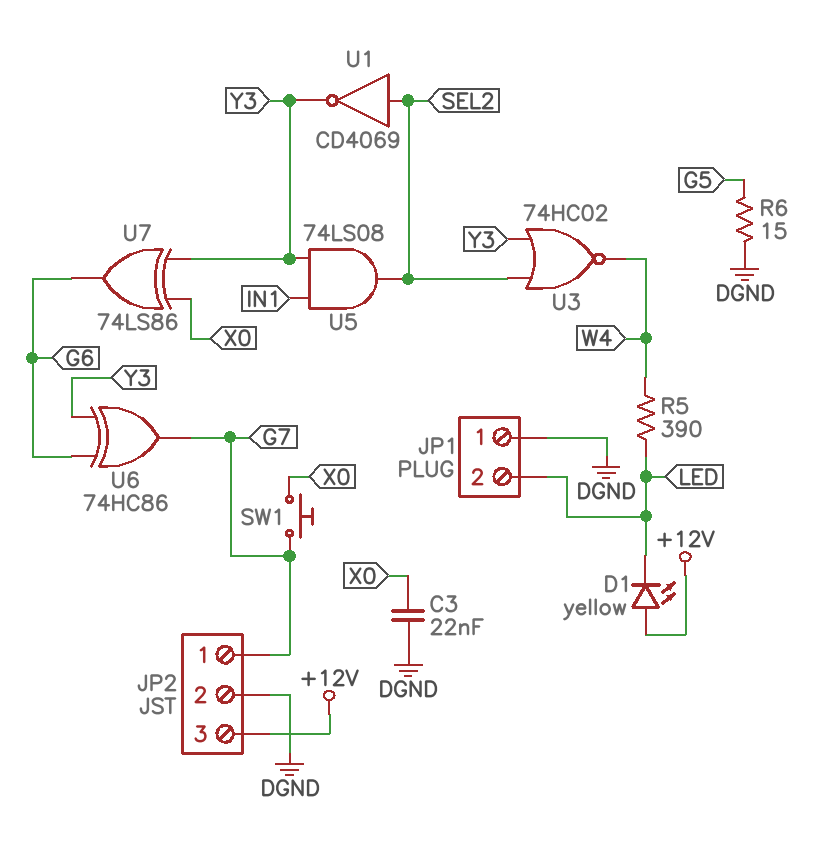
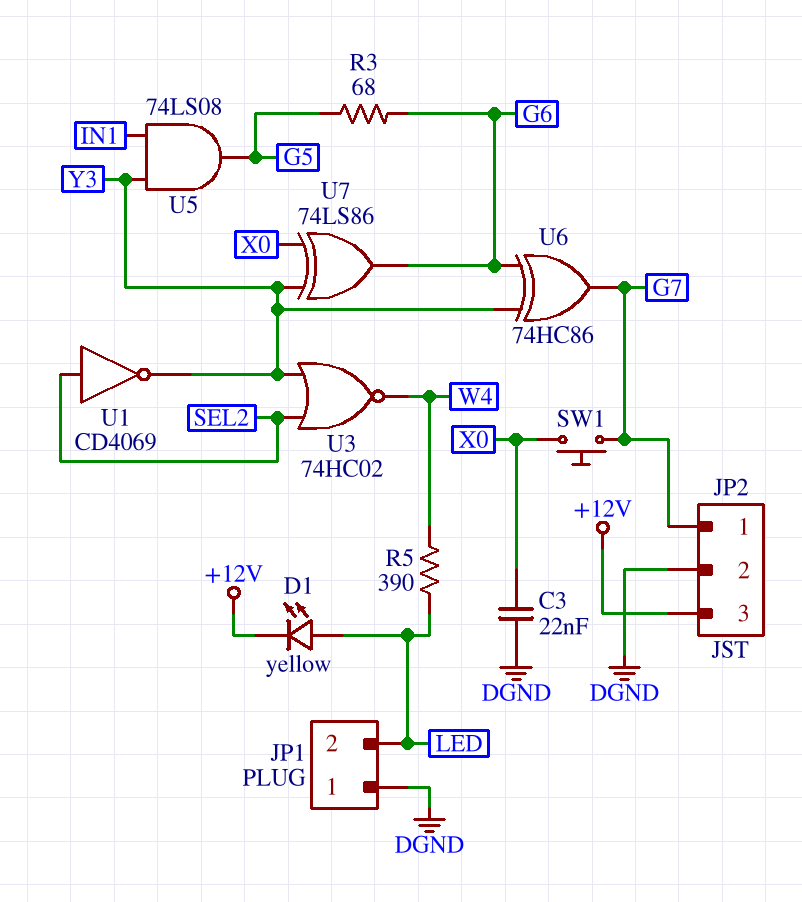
D1: LED yellow (A +12V, K LED) -> LED yellow (A LED, K +12V)
R3: none -> 68 (G5, G6)
R6: 15 (DGND, G5) -> none
U5: AND 74LS08 (in IN1, in Y3, out SEL2) -> AND 74LS08 (in IN1, in Y3, out G5)

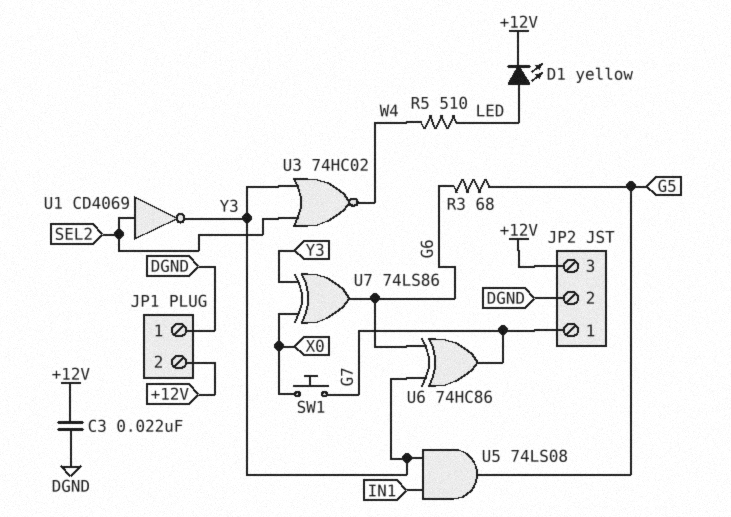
C3: 22nF (DGND, X0) -> 22nF (+12V, DGND)
JP1 pin 2: LED -> +12V
R5: 390 (LED, W4) -> 510 (LED, W4)

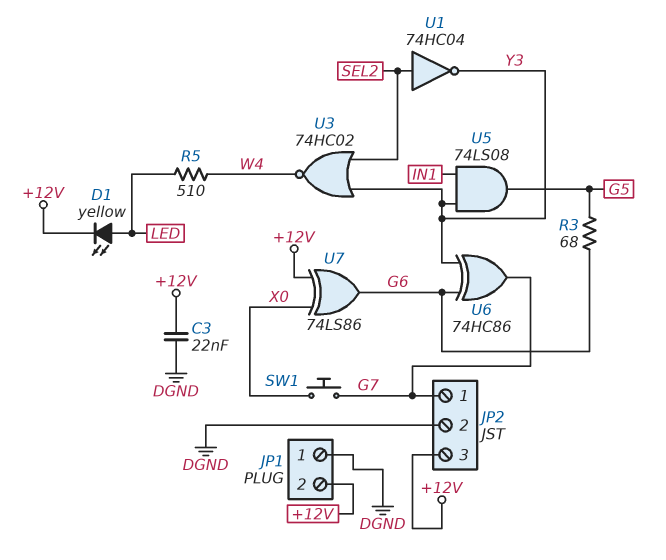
U1: NOT CD4069 (in SEL2, out Y3) -> NOT 74HC04 (in SEL2, out Y3)
U7: XOR 74LS86 (in X0, in Y3, out G6) -> XOR 74LS86 (in +12V, in X0, out G6)

